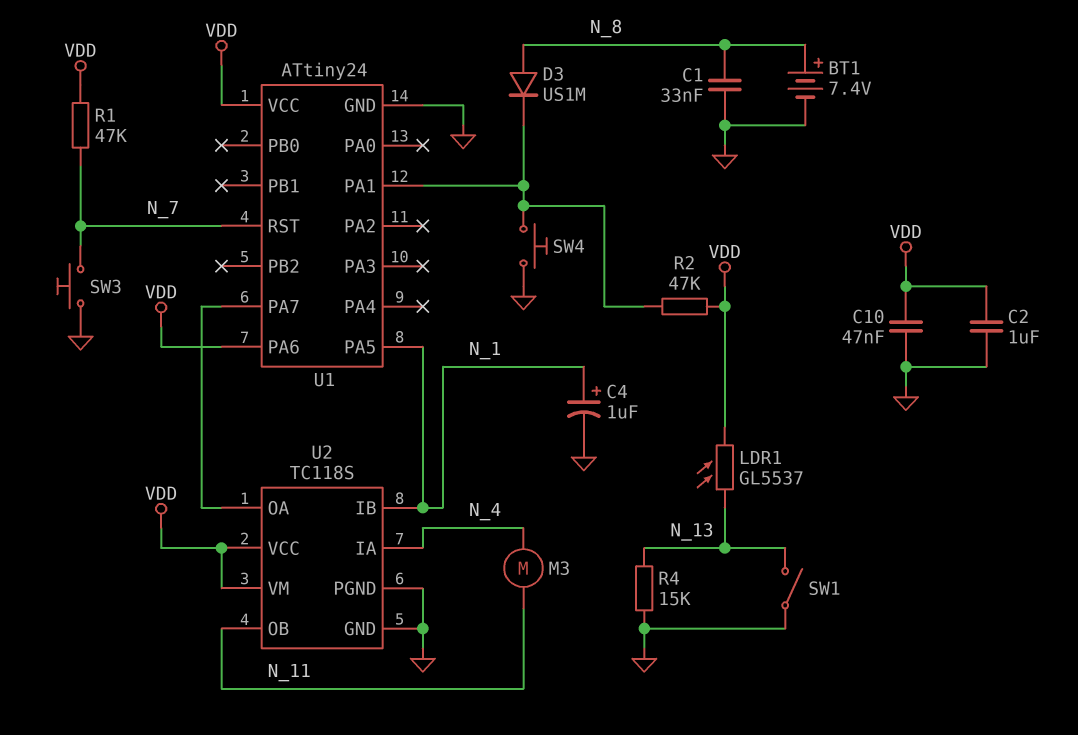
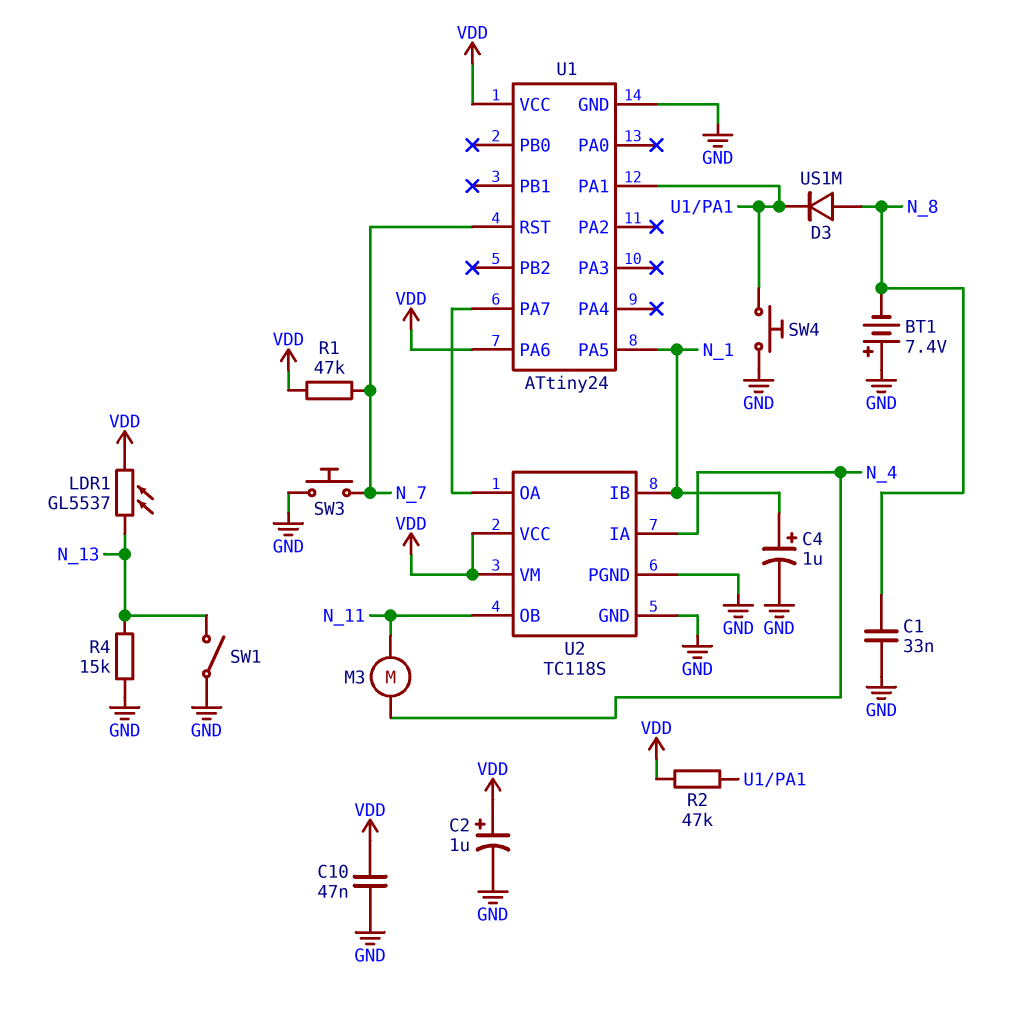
BT1: 7.4V (plus N_8, minus GND) -> 7.4V (plus GND, minus N_8)
C2: 1uF (GND, VDD) -> 1uF (plus VDD, minus GND)

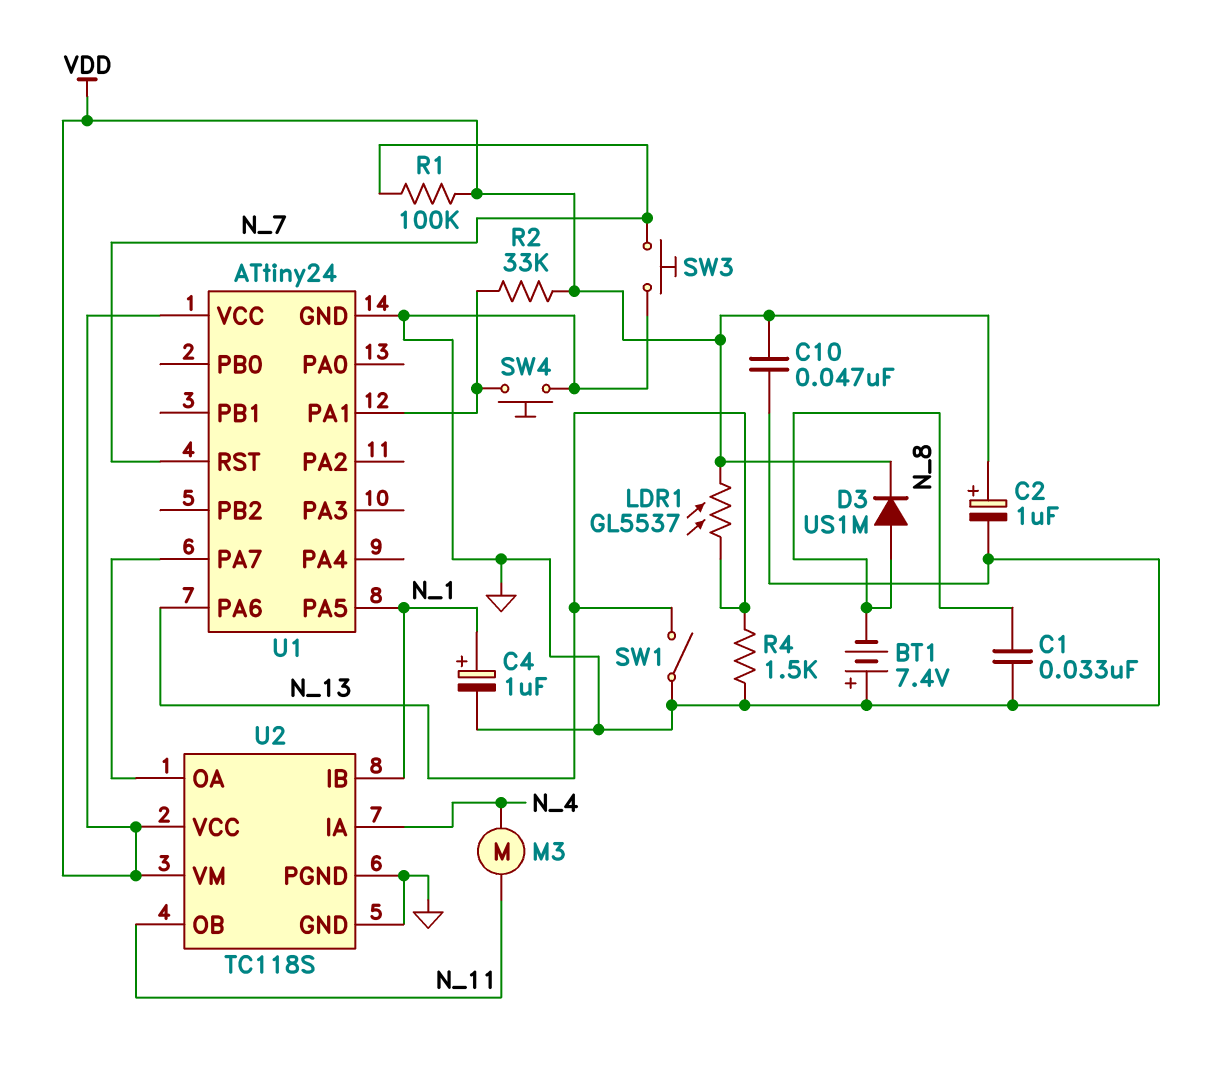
D3: diode US1M (A N_8, K U1/PA1) -> diode US1M (A N_8, K VDD)
R1: 47k (N_7, VDD) -> 100k (N_7, VDD)
R2: 47k (U1/PA1, VDD) -> 33k (U1/PA1, VDD)
R4: 15k (GND, N_13) -> 1.5k (GND, N_13)
U1 pin PA6: VDD -> N_13

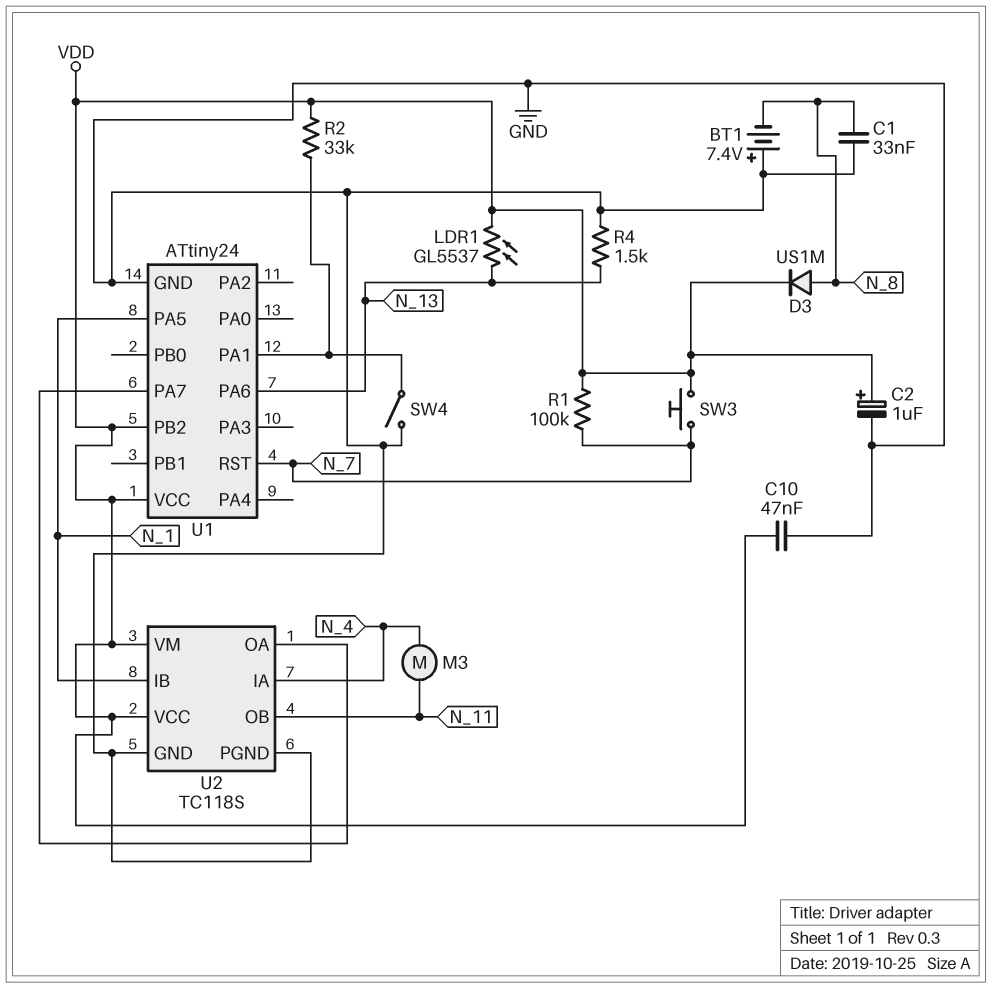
C4: 1uF (plus N_1, minus GND) -> none
SW1: switch (GND, N_13) -> none
SW3: button (GND, N_7) -> button (N_7, VDD)
SW4: button (GND, U1/PA1) -> switch (GND, U1/PA1)
U1 pin PB2: none -> VDD

